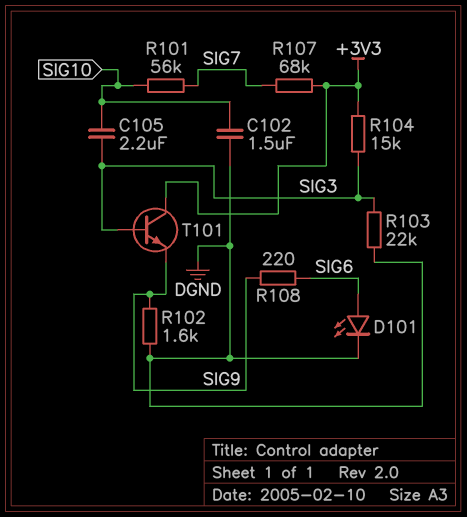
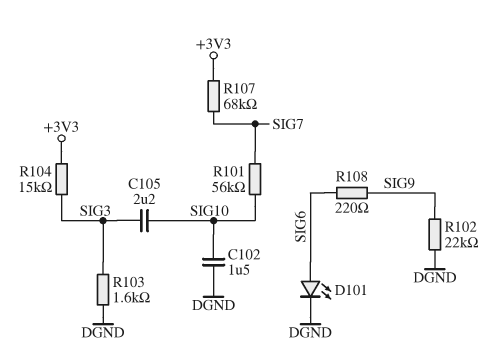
R102: 1.6k (DGND, SIG9) -> 22k (DGND, SIG9)
R103: 22k (DGND, SIG3) -> 1.6k (DGND, SIG3)
T101: NPN (B SIG3, C +3V3, E SIG9) -> none

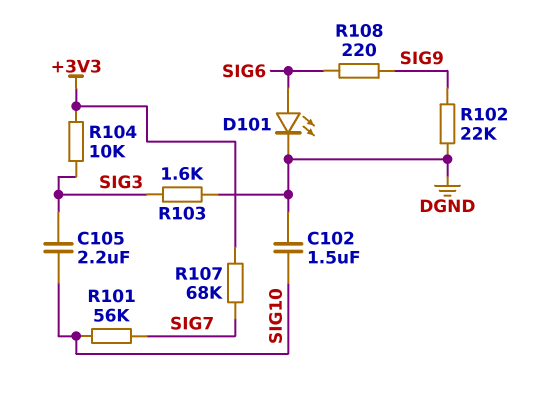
R104: 15k (+3V3, SIG3) -> 10k (+3V3, SIG3)

